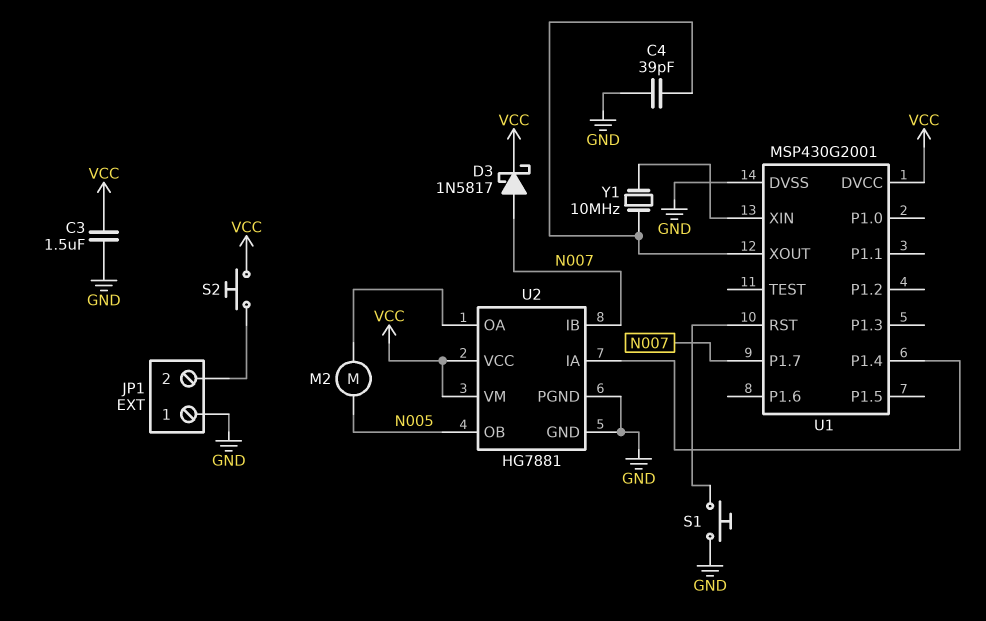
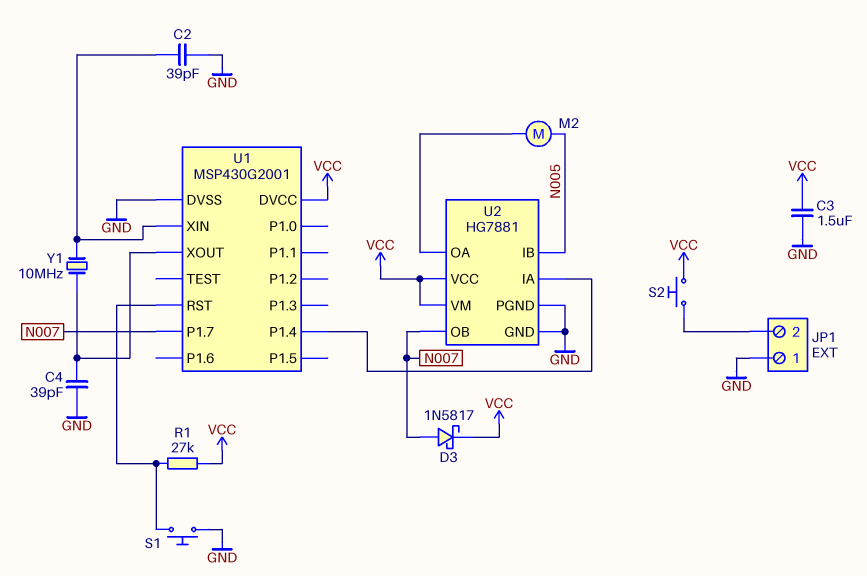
C2: none -> 39pF (GND, U1/XIN)
R1: none -> 27k (U1/RST, VCC)
U2 pin IB: N007 -> N005
U2 pin OB: N005 -> N007

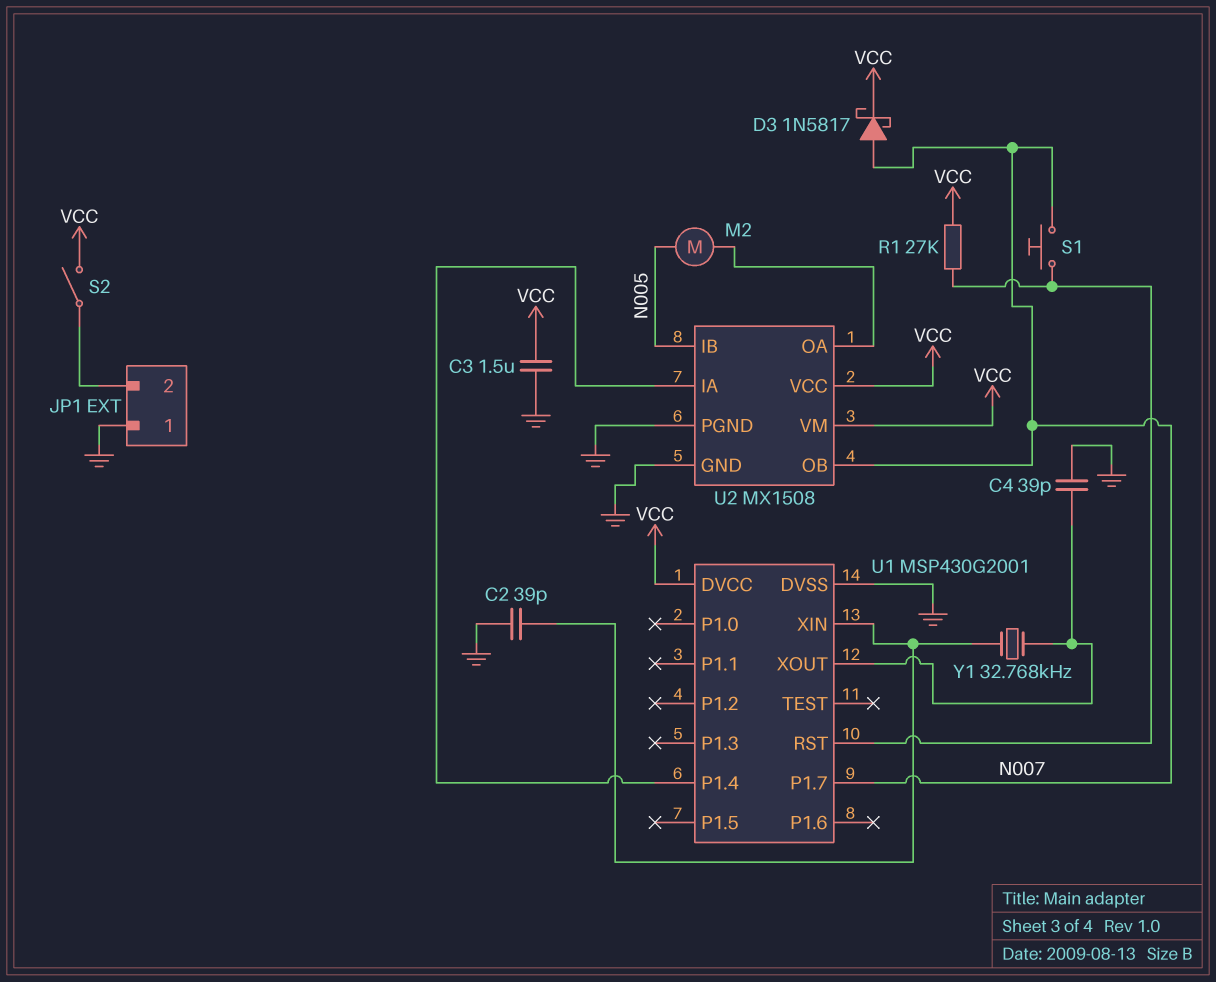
S1: button (GND, U1/RST) -> button (N007, U1/RST)
S2: button (JP1/2, VCC) -> switch (JP1/2, VCC)
U2: HG7881 -> MX1508
Y1: 10MHz (U1/XIN, U1/XOUT) -> 32.768kHz (U1/XIN, U1/XOUT)

